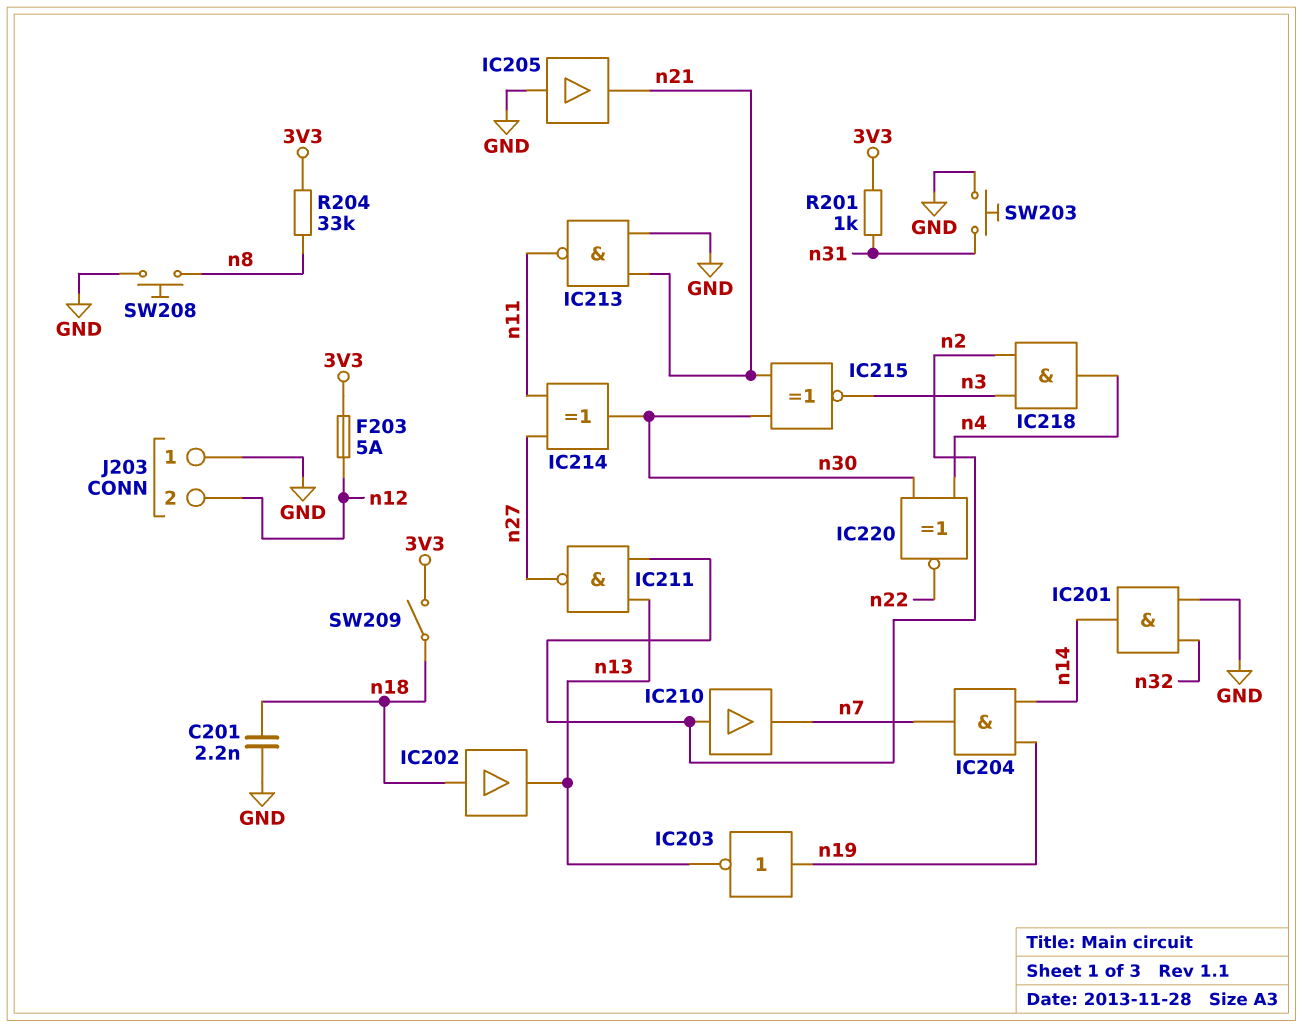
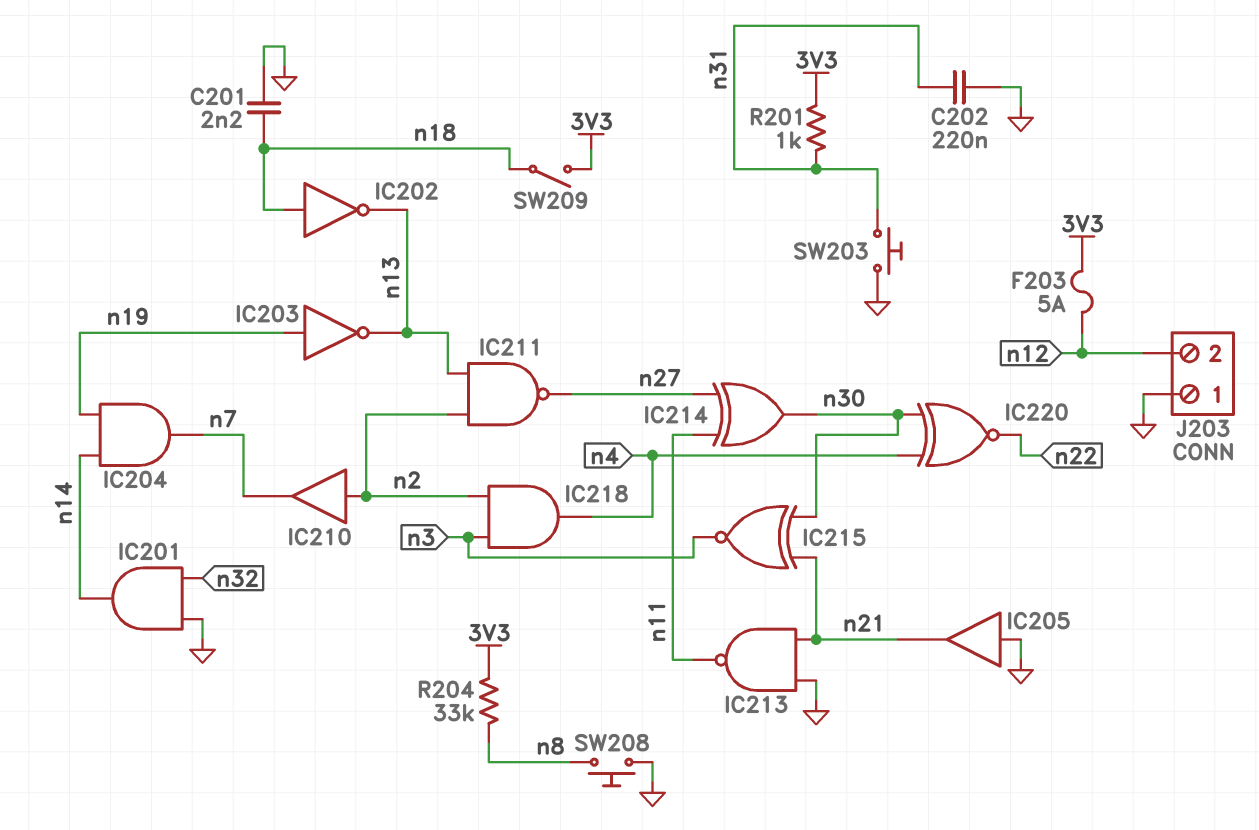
C202: none -> 220nF (GND, n31)
IC202: buffer (in n18, out n13) -> NOT (in n18, out n13)

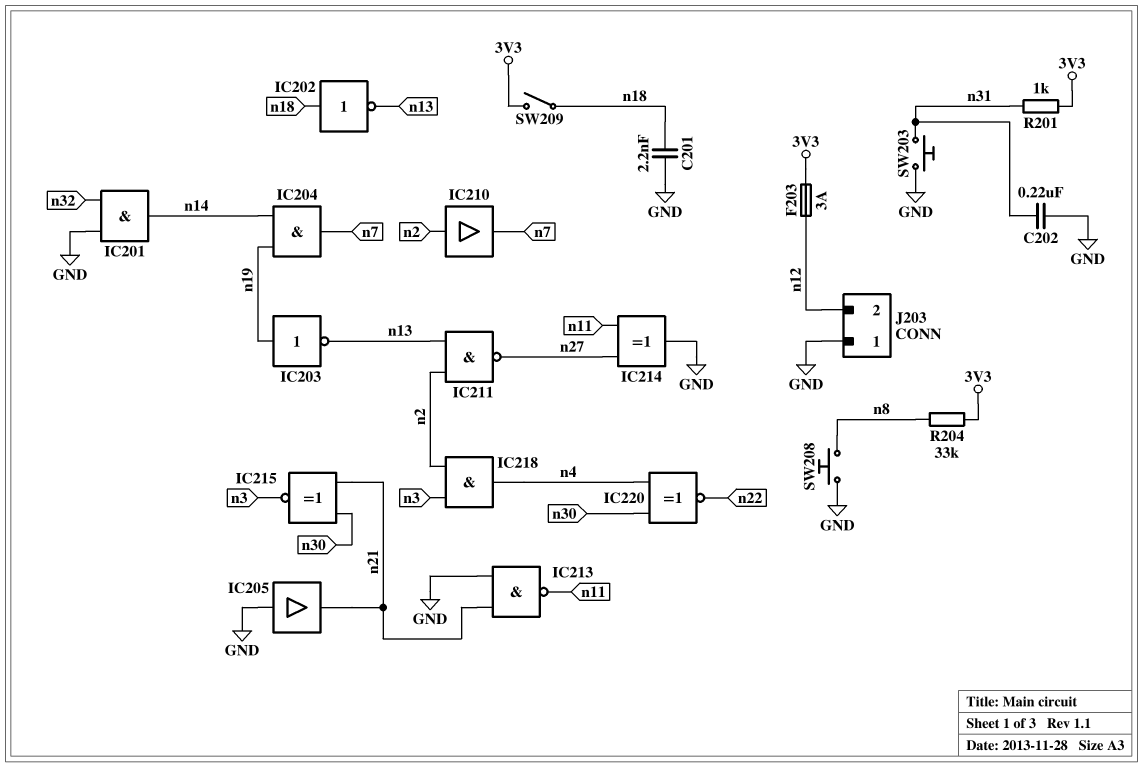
F203: 5A (3V3, n12) -> 3A (3V3, n12)
IC214: XOR (in n11, in n27, out n30) -> XOR (in n11, in n27, out GND)

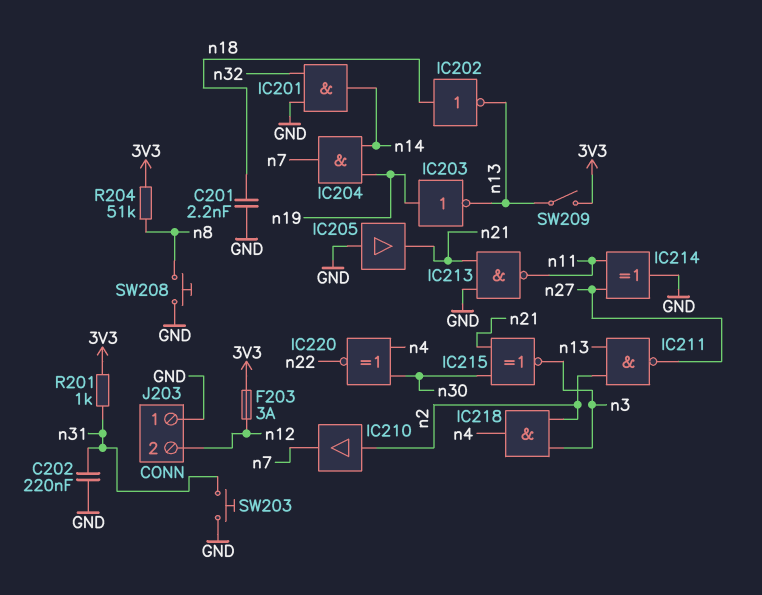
R204: 33k (3V3, n8) -> 51k (3V3, n8)
SW209: switch (3V3, n18) -> switch (3V3, n13)

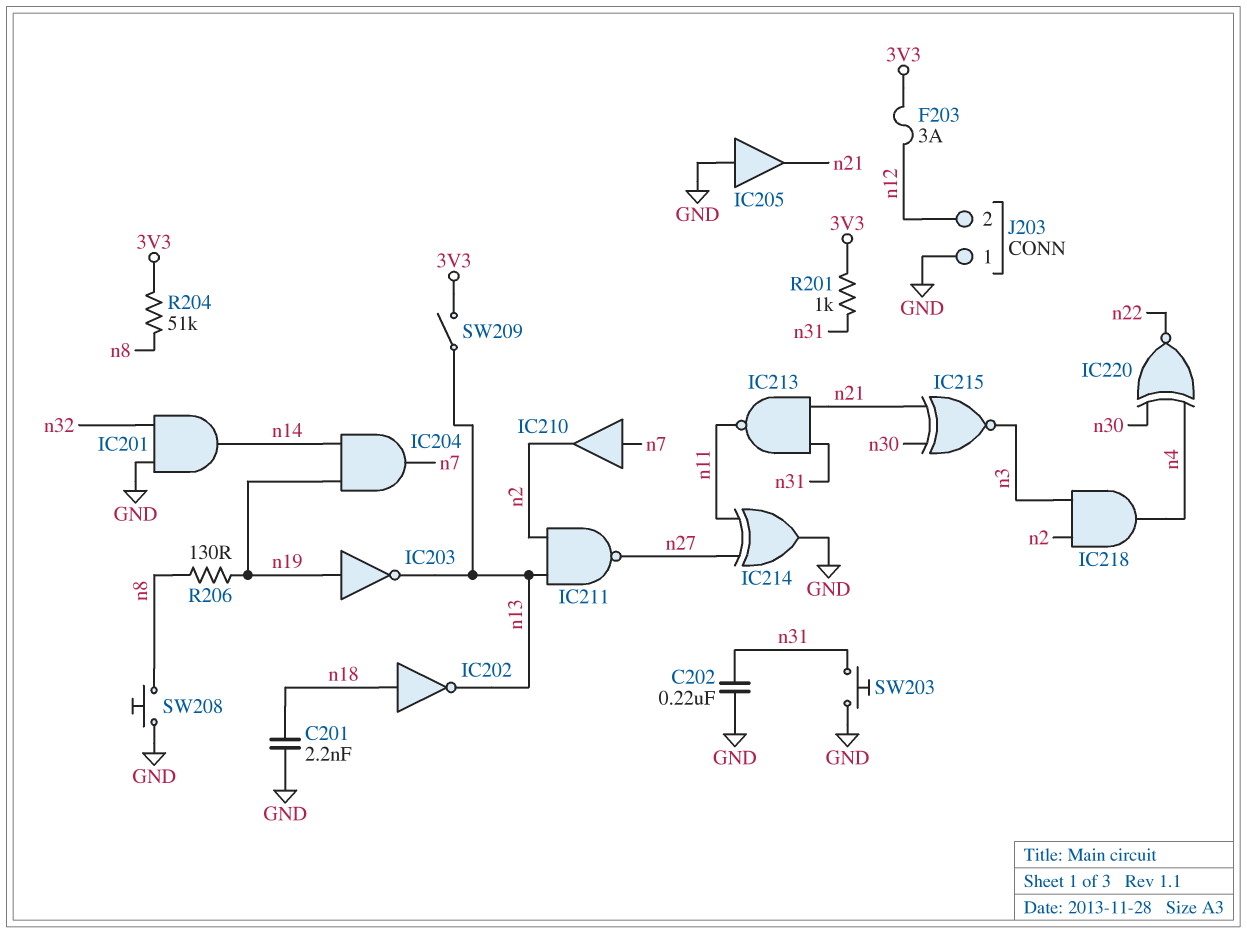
IC210: buffer (in n2, out n7) -> buffer (in n7, out n2)
IC213: NAND (in GND, in n21, out n11) -> NAND (in n21, in n31, out n11)
R206: none -> 130 (n8, n19)

